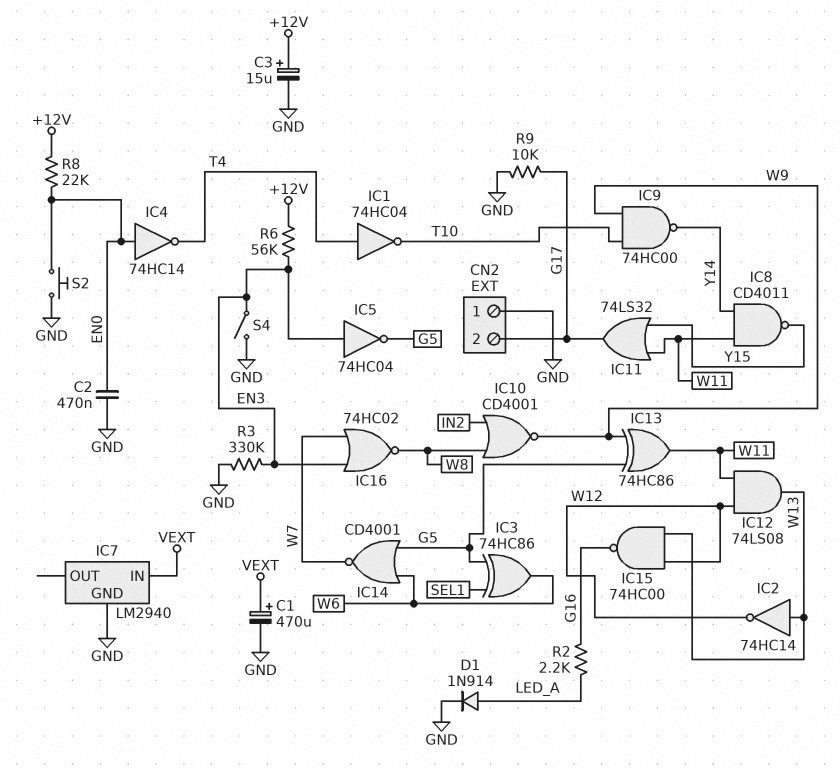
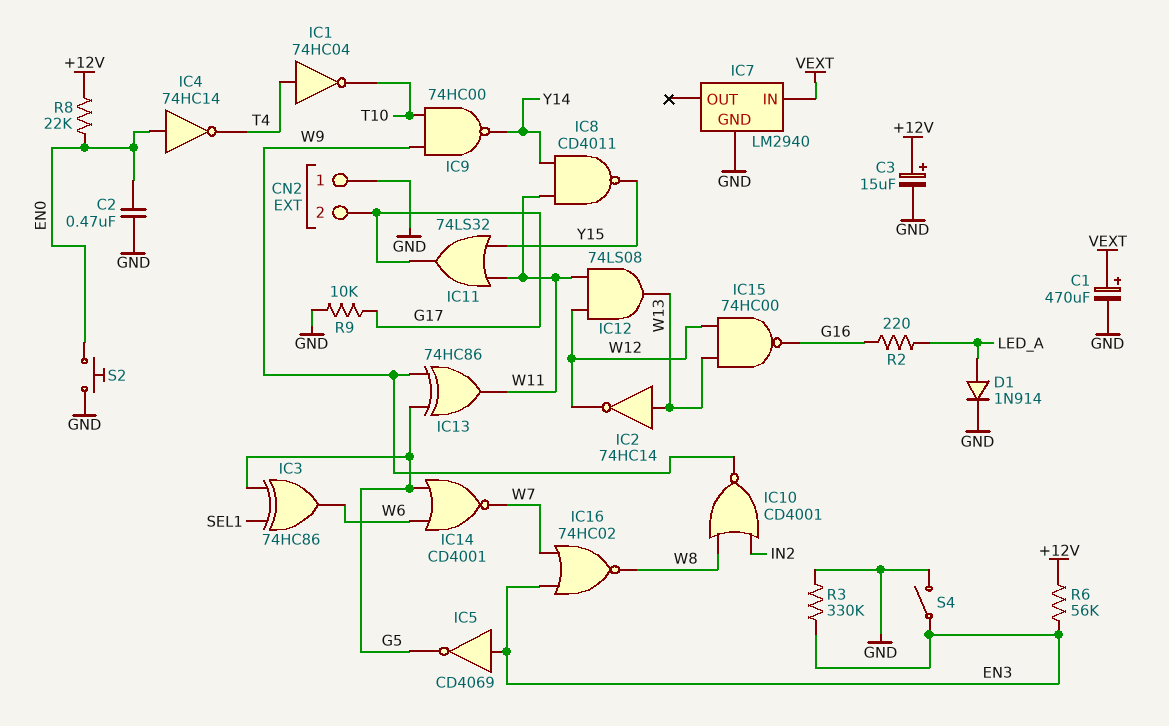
IC5: NOT 74HC04 (in EN3, out G5) -> NOT CD4069 (in EN3, out G5)
R2: 2.2k (G16, LED_A) -> 220 (G16, LED_A)

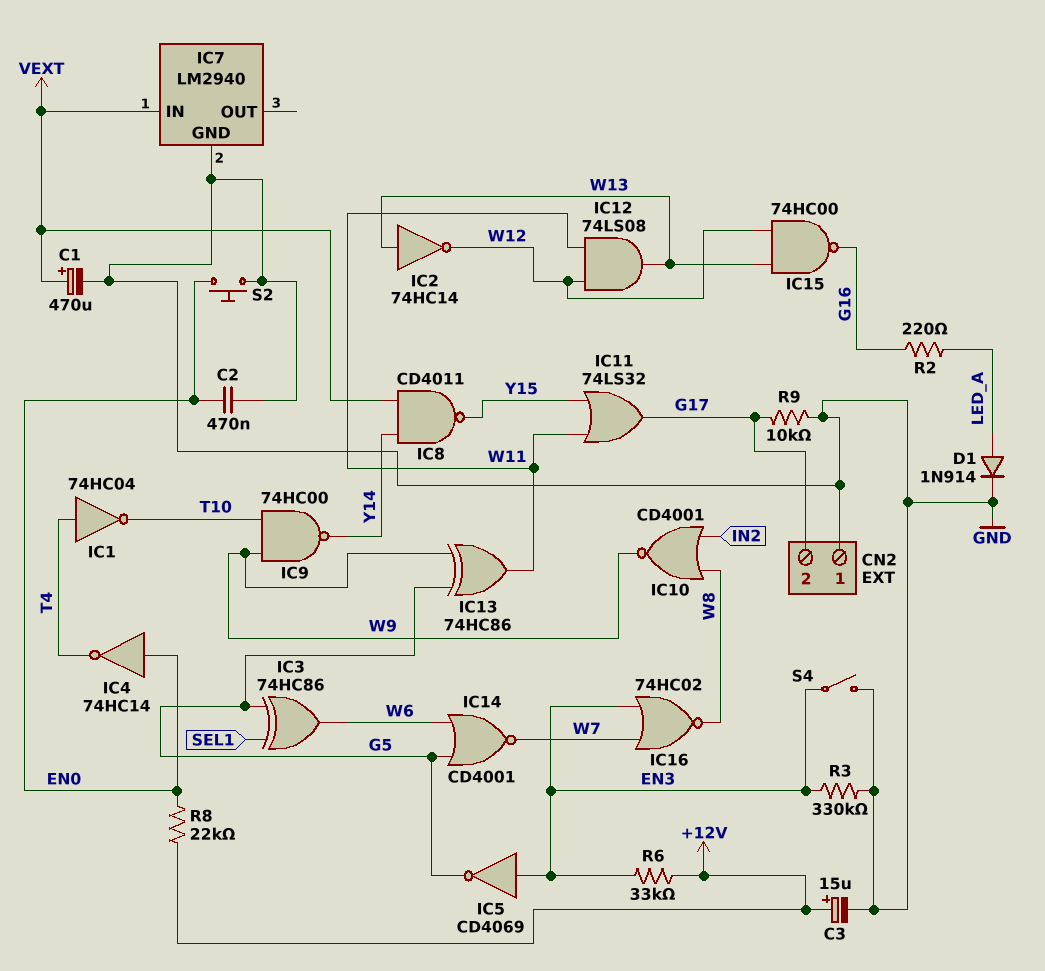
IC8: NAND CD4011 (in W11, in Y14, out Y15) -> NAND CD4011 (in VEXT, in Y14, out Y15)
R6: 56k (+12V, EN3) -> 33k (+12V, EN3)

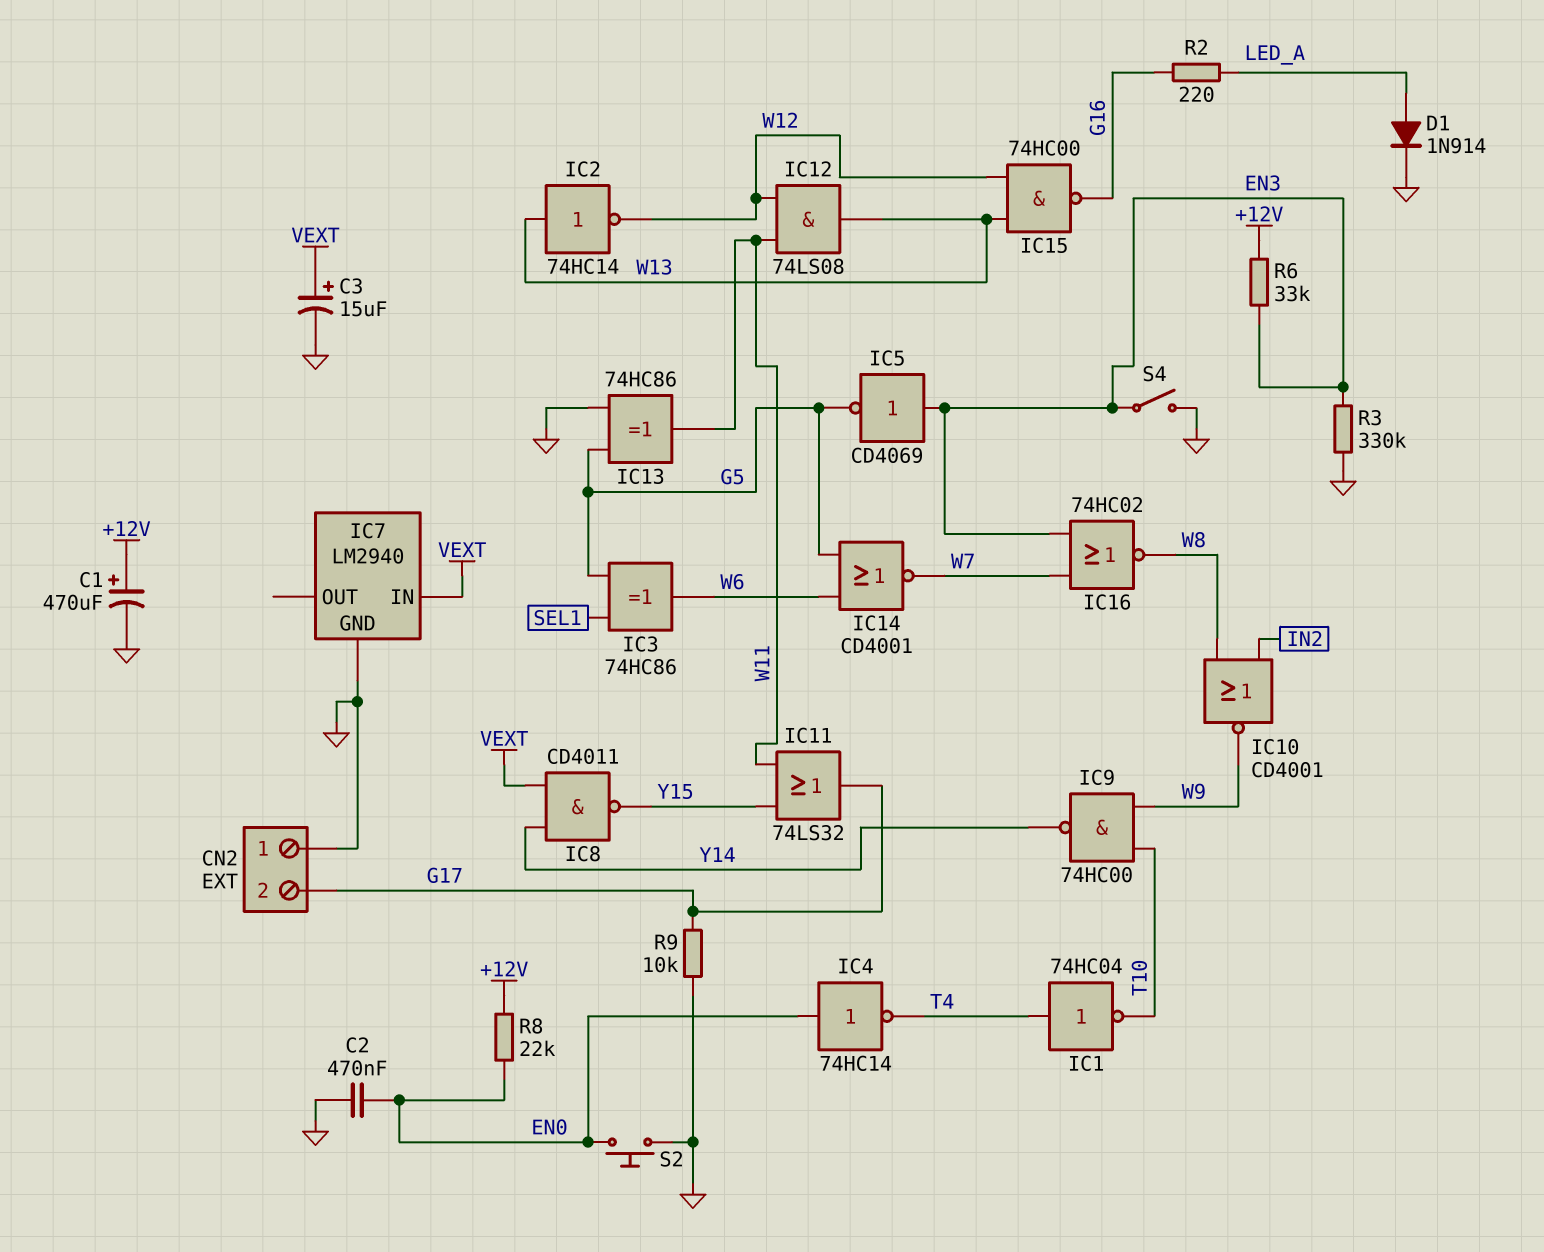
C1: 470uF (plus VEXT, minus GND) -> 470uF (plus +12V, minus GND)
C3: 15uF (plus +12V, minus GND) -> 15uF (plus VEXT, minus GND)
IC13: XOR 74HC86 (in G5, in W9, out W11) -> XOR 74HC86 (in G5, in GND, out W11)

